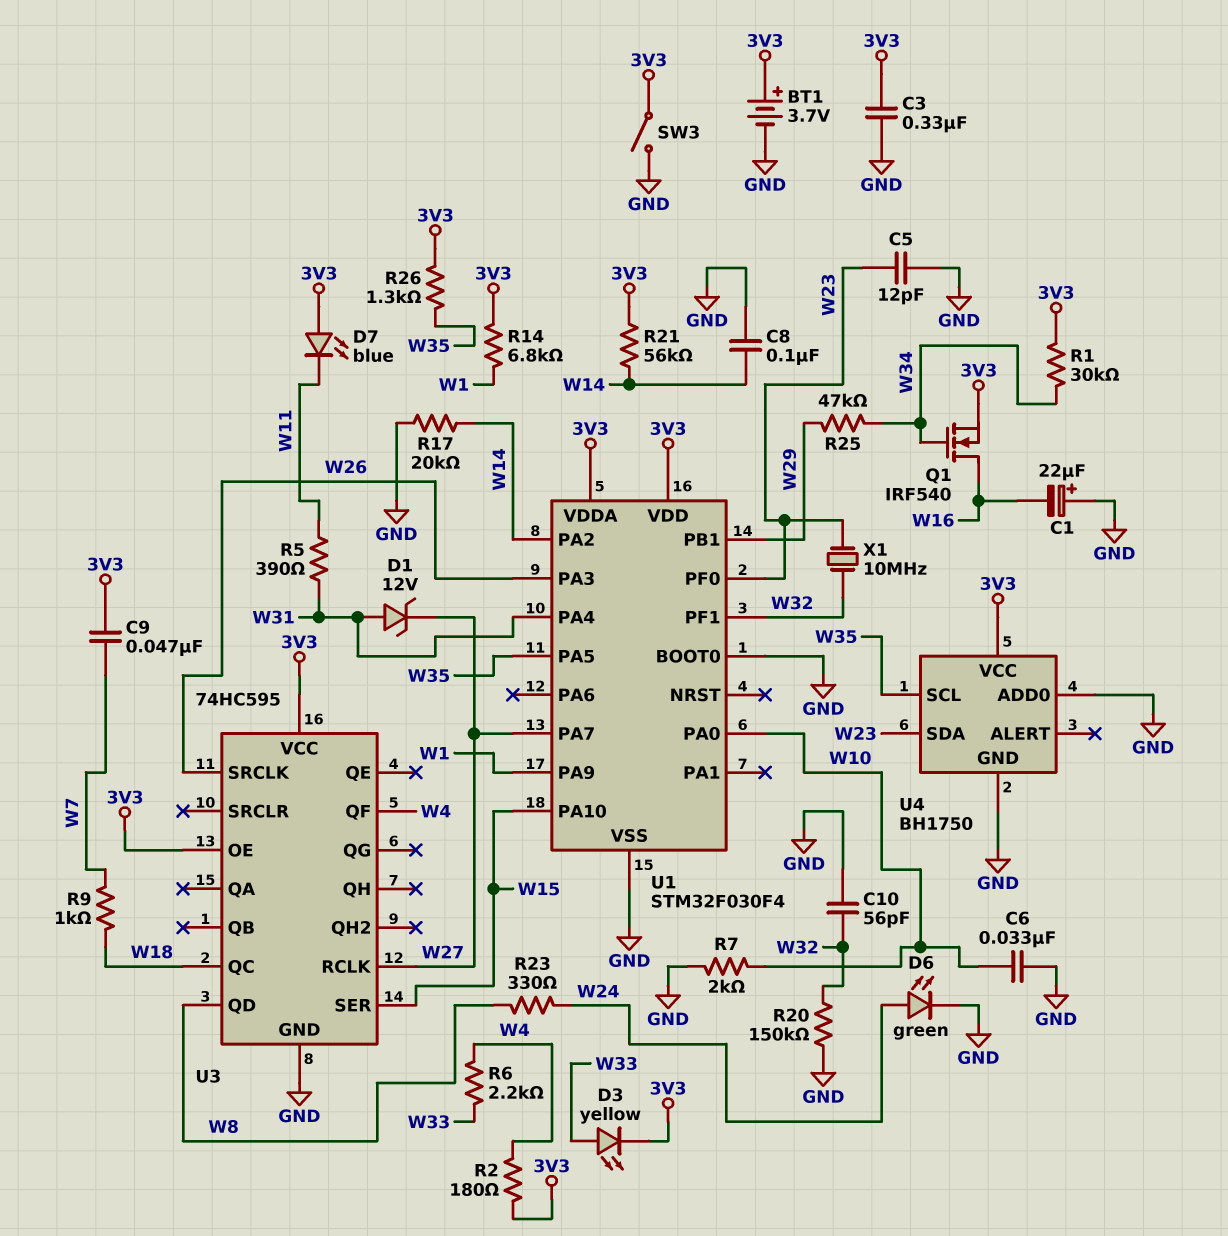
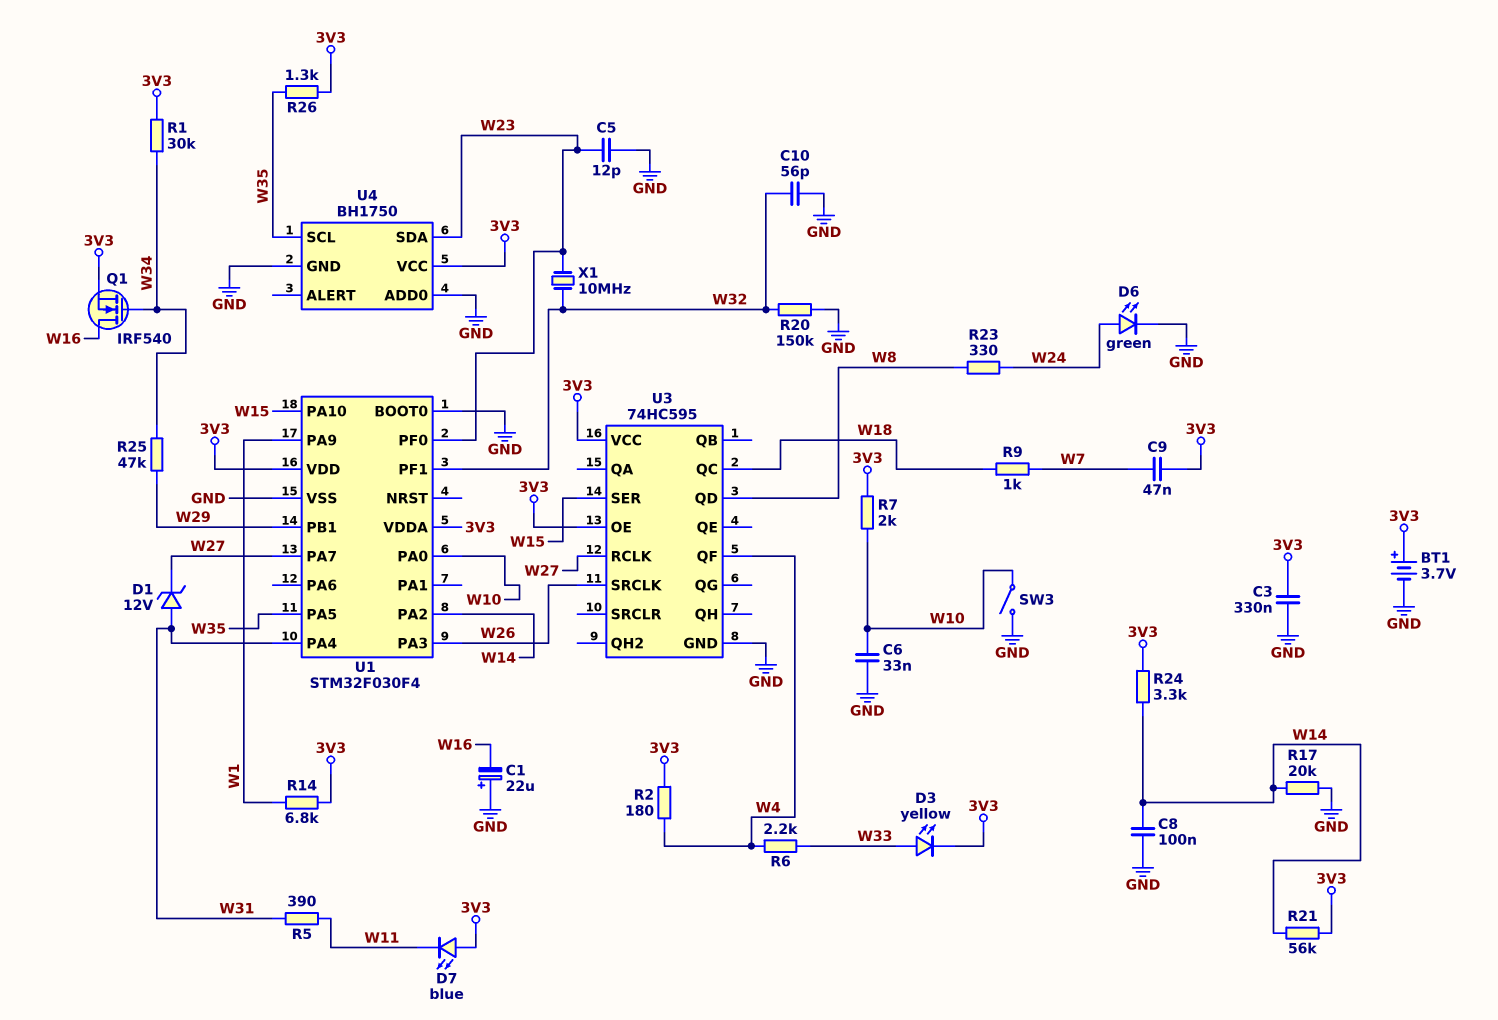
R7: 2k (GND, W10) -> 2k (3V3, W10)
R24: none -> 3.3k (3V3, W14)
SW3: switch (3V3, GND) -> switch (GND, W10)

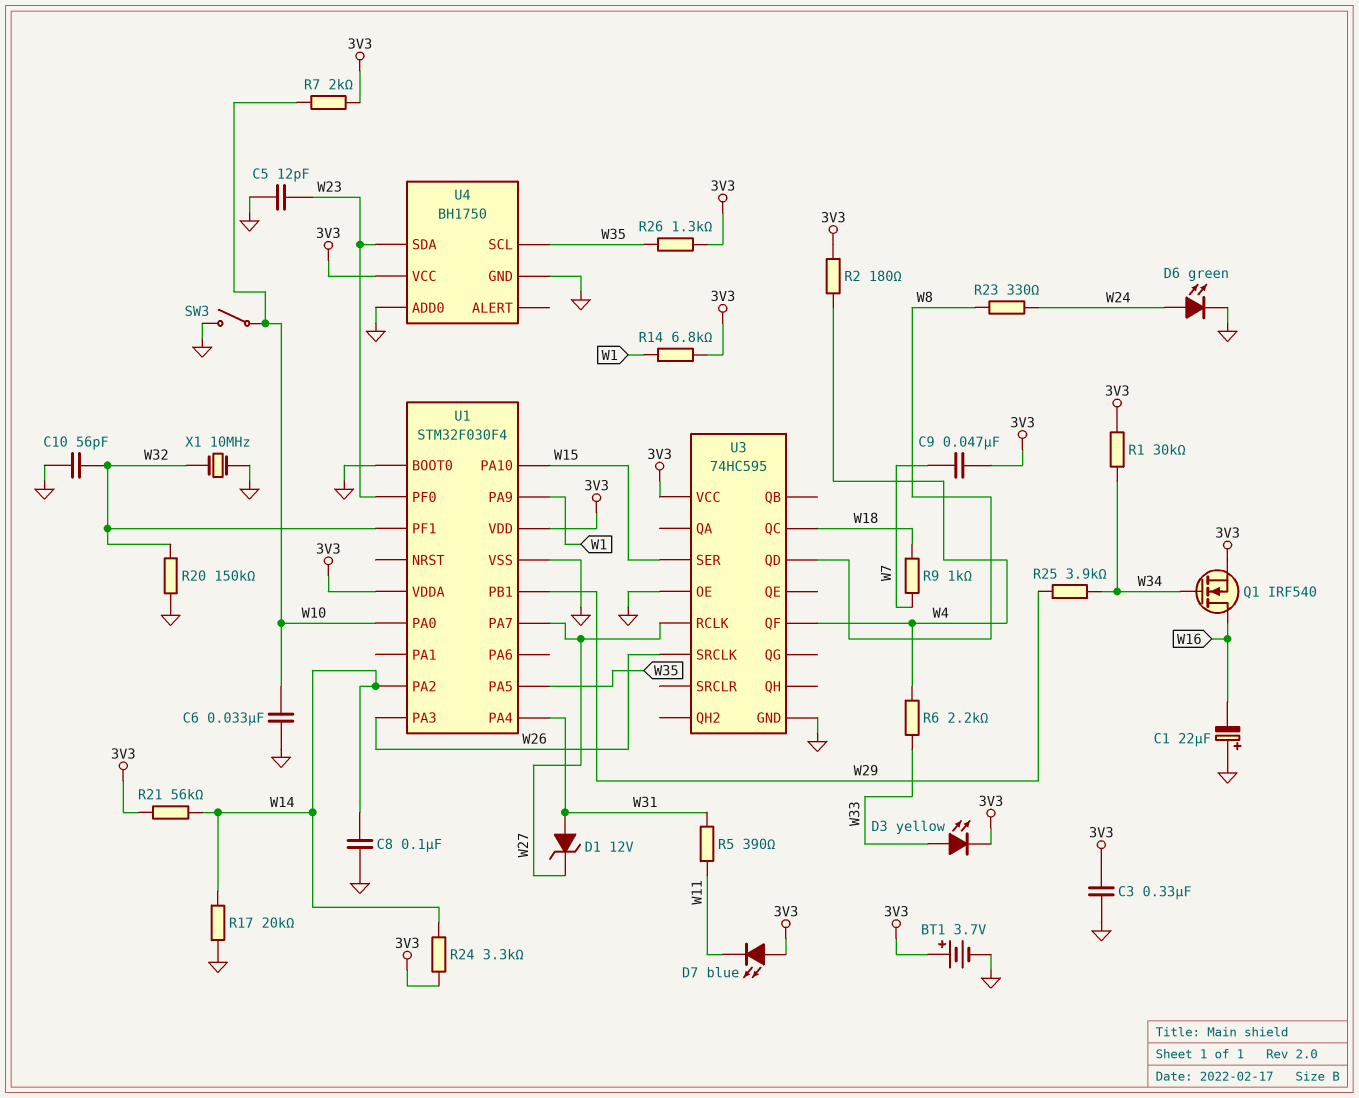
R25: 47k (W29, W34) -> 3.9k (W29, W34)
U3 pin OE: 3V3 -> GND
X1: 10MHz (W23, W32) -> 10MHz (GND, W32)

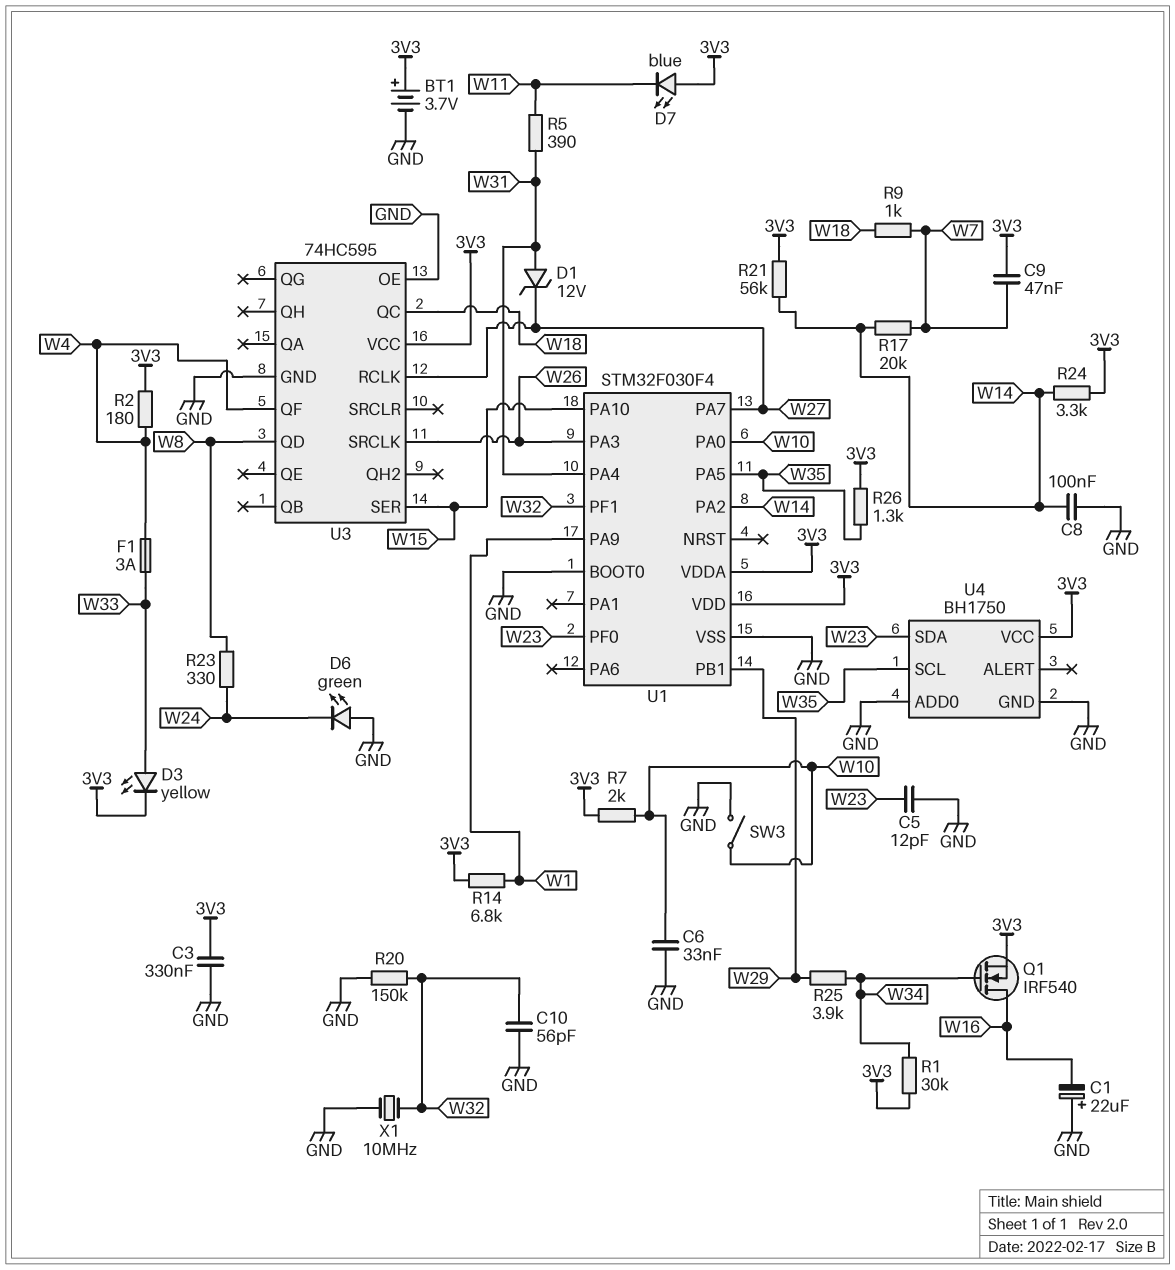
D6: LED green (A W24, K GND) -> LED green (A GND, K W24)
F1: none -> 3A (W4, W33)
R6: 2.2k (W4, W33) -> none
R17: 20k (GND, W14) -> 20k (W7, W14)

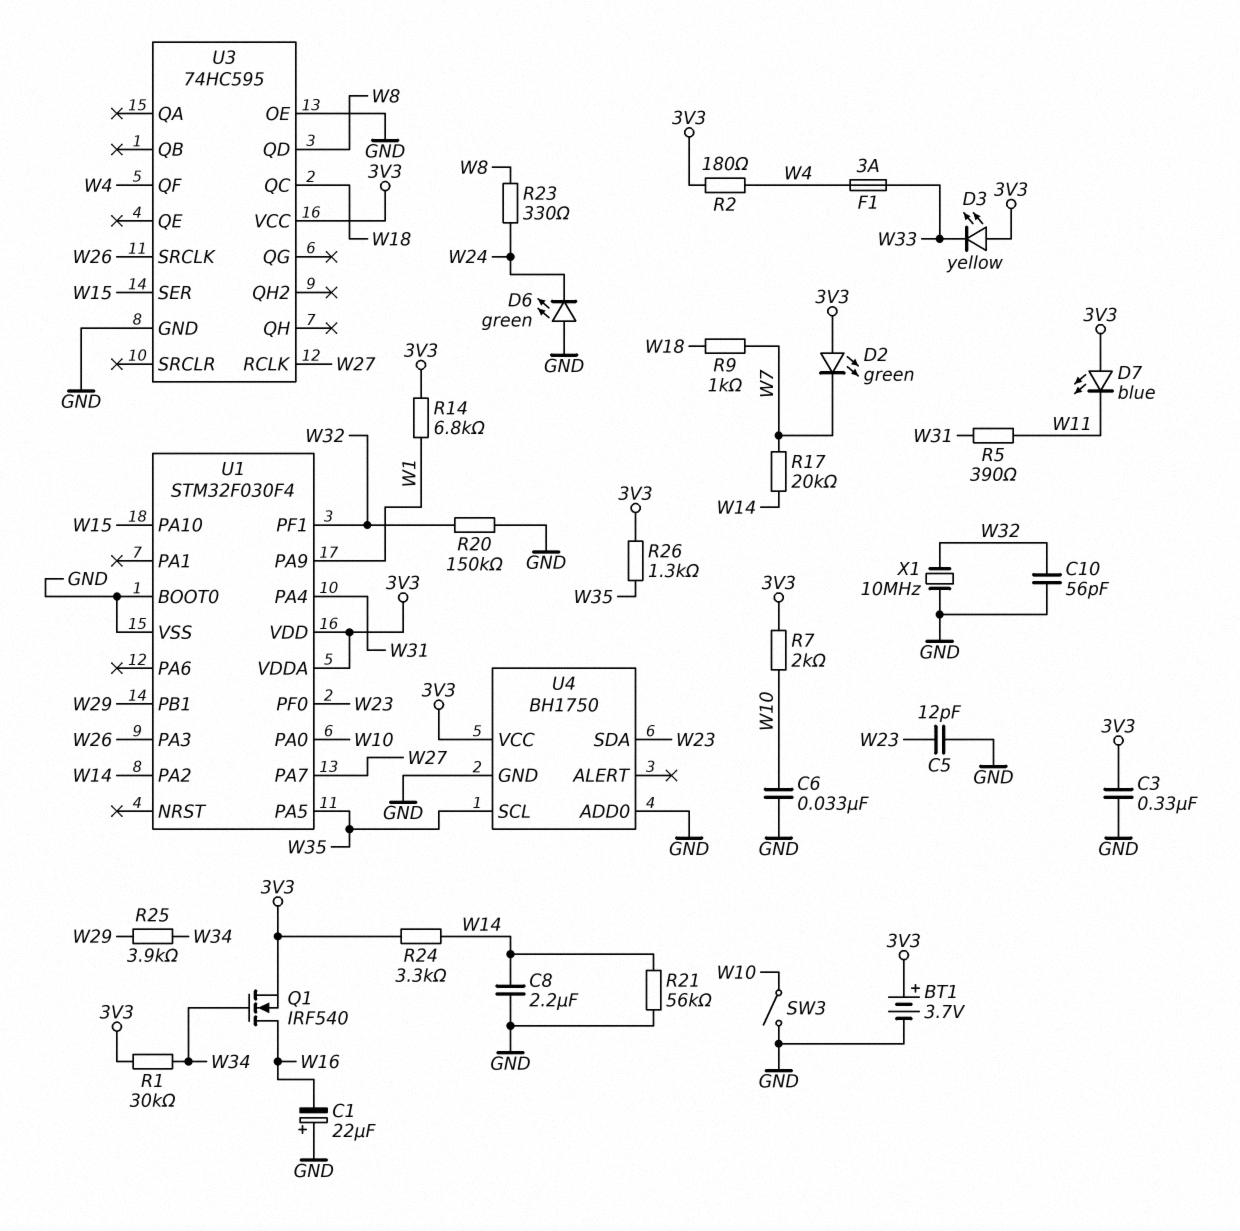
C8: 100nF (GND, W14) -> 2.2uF (GND, W14)
C9: 47nF (3V3, W7) -> none
D1: zener 12V (A W31, K W27) -> none
D2: none -> LED green (A 3V3, K W7)
D3: LED yellow (A W33, K 3V3) -> LED yellow (A 3V3, K W33)
R21: 56k (3V3, W14) -> 56k (GND, W14)

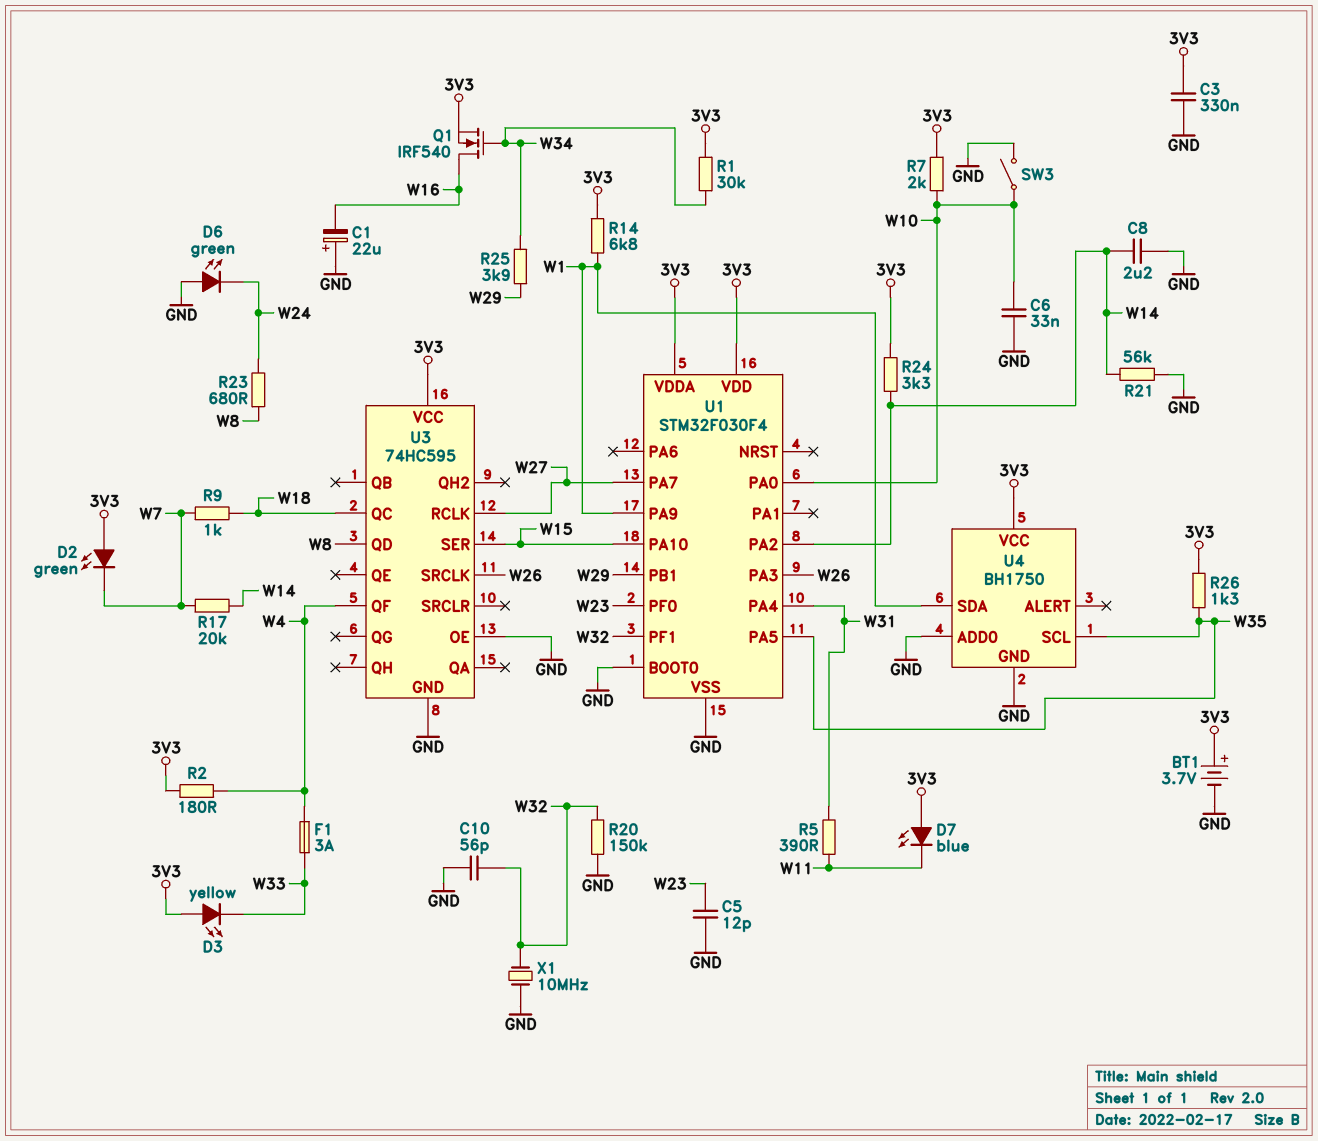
R23: 330 (W8, W24) -> 680 (W8, W24)
U4 pin SDA: W23 -> W1

